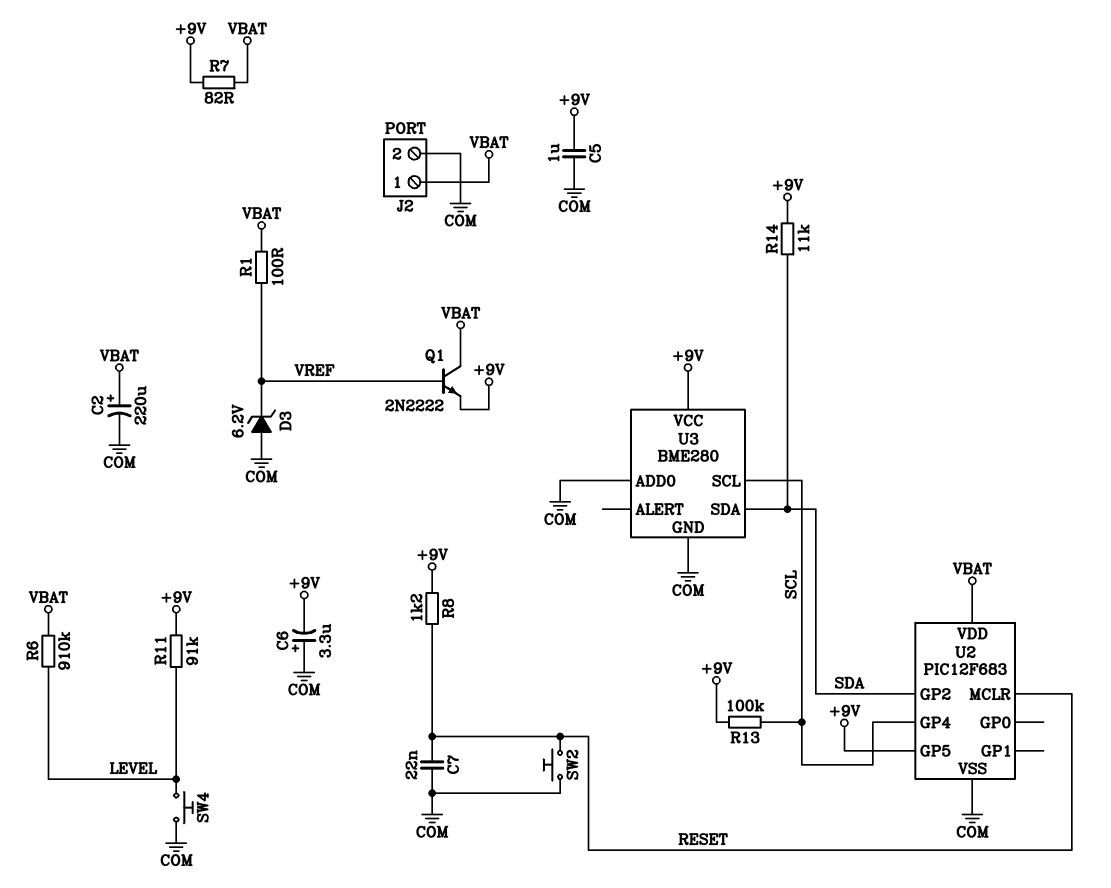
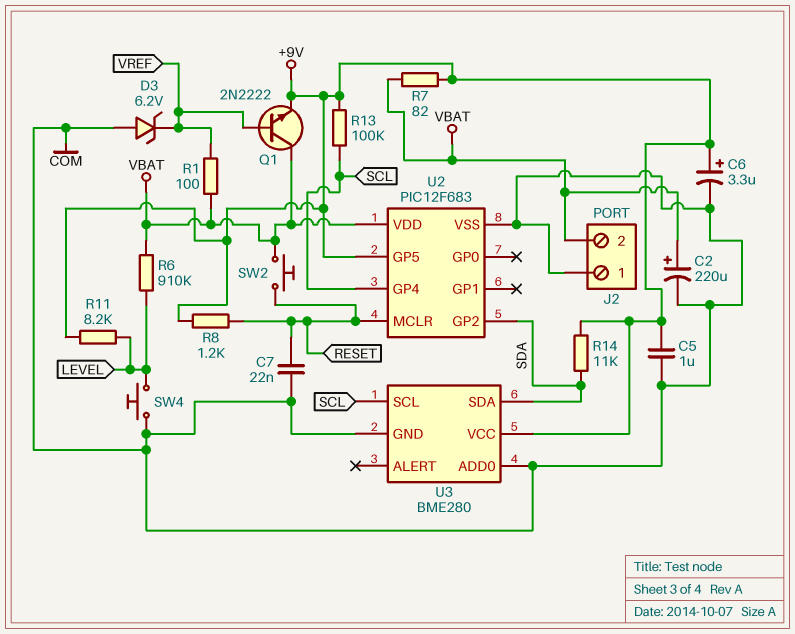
C6: 3.3uF (plus COM, minus +9V) -> 3.3uF (plus +9V, minus COM)
J2 pin 1: VBAT -> COM
J2 pin 2: COM -> VBAT
R11: 91k (+9V, LEVEL) -> 8.2k (+9V, LEVEL)
SW2: button (COM, RESET) -> button (RESET, VBAT)

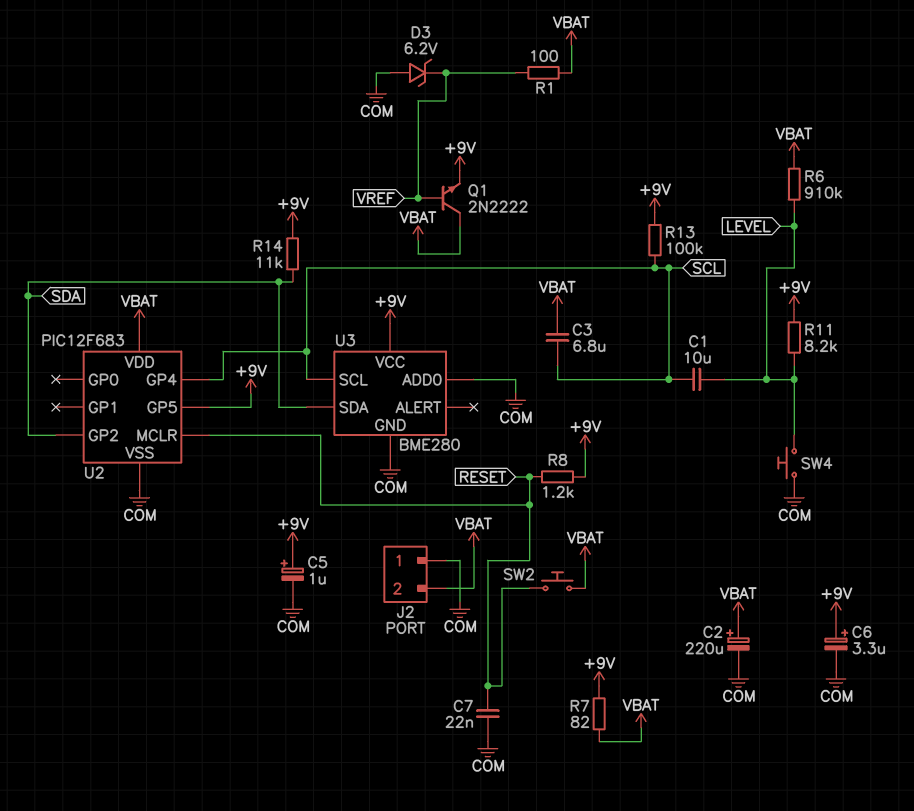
C1: none -> 10uF (LEVEL, SCL)
C3: none -> 6.8uF (SCL, VBAT)
C5: 1uF (+9V, COM) -> 1uF (plus +9V, minus COM)

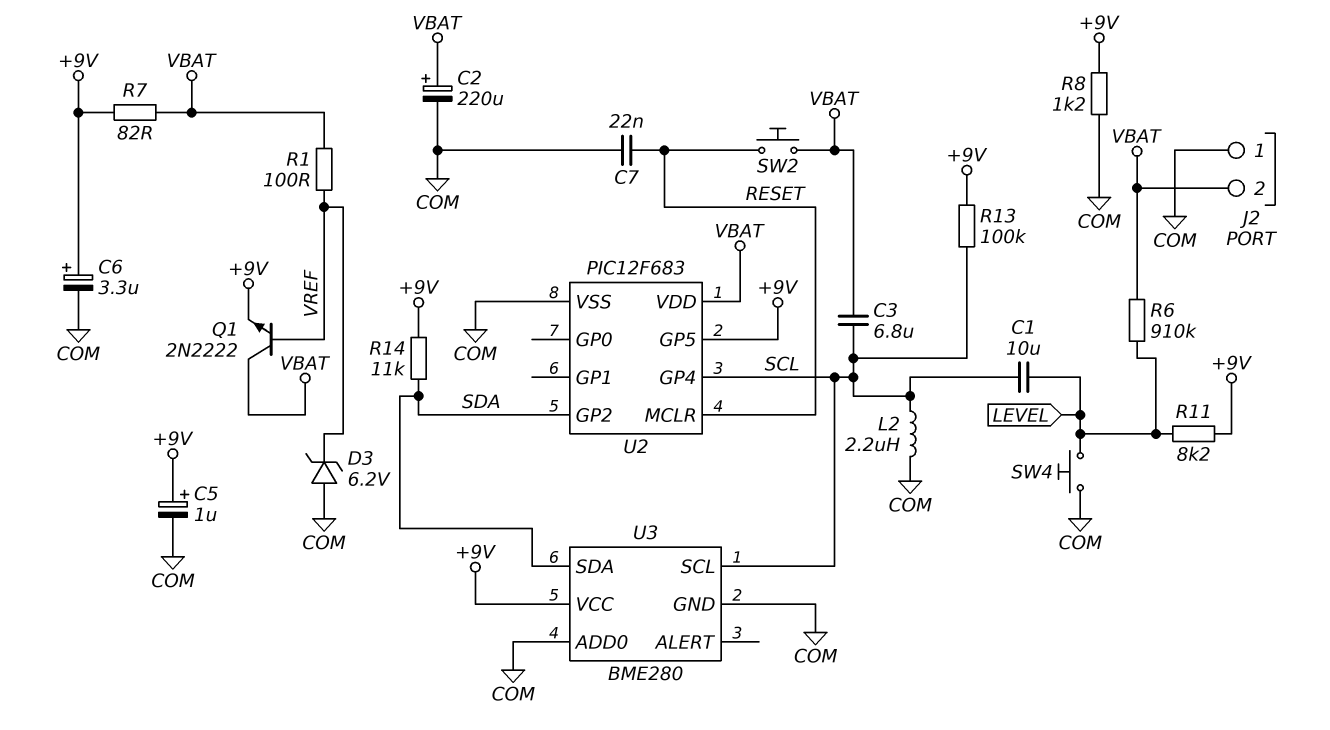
L2: none -> 2.2uH (COM, SCL)
R8: 1.2k (+9V, RESET) -> 1.2k (+9V, COM)

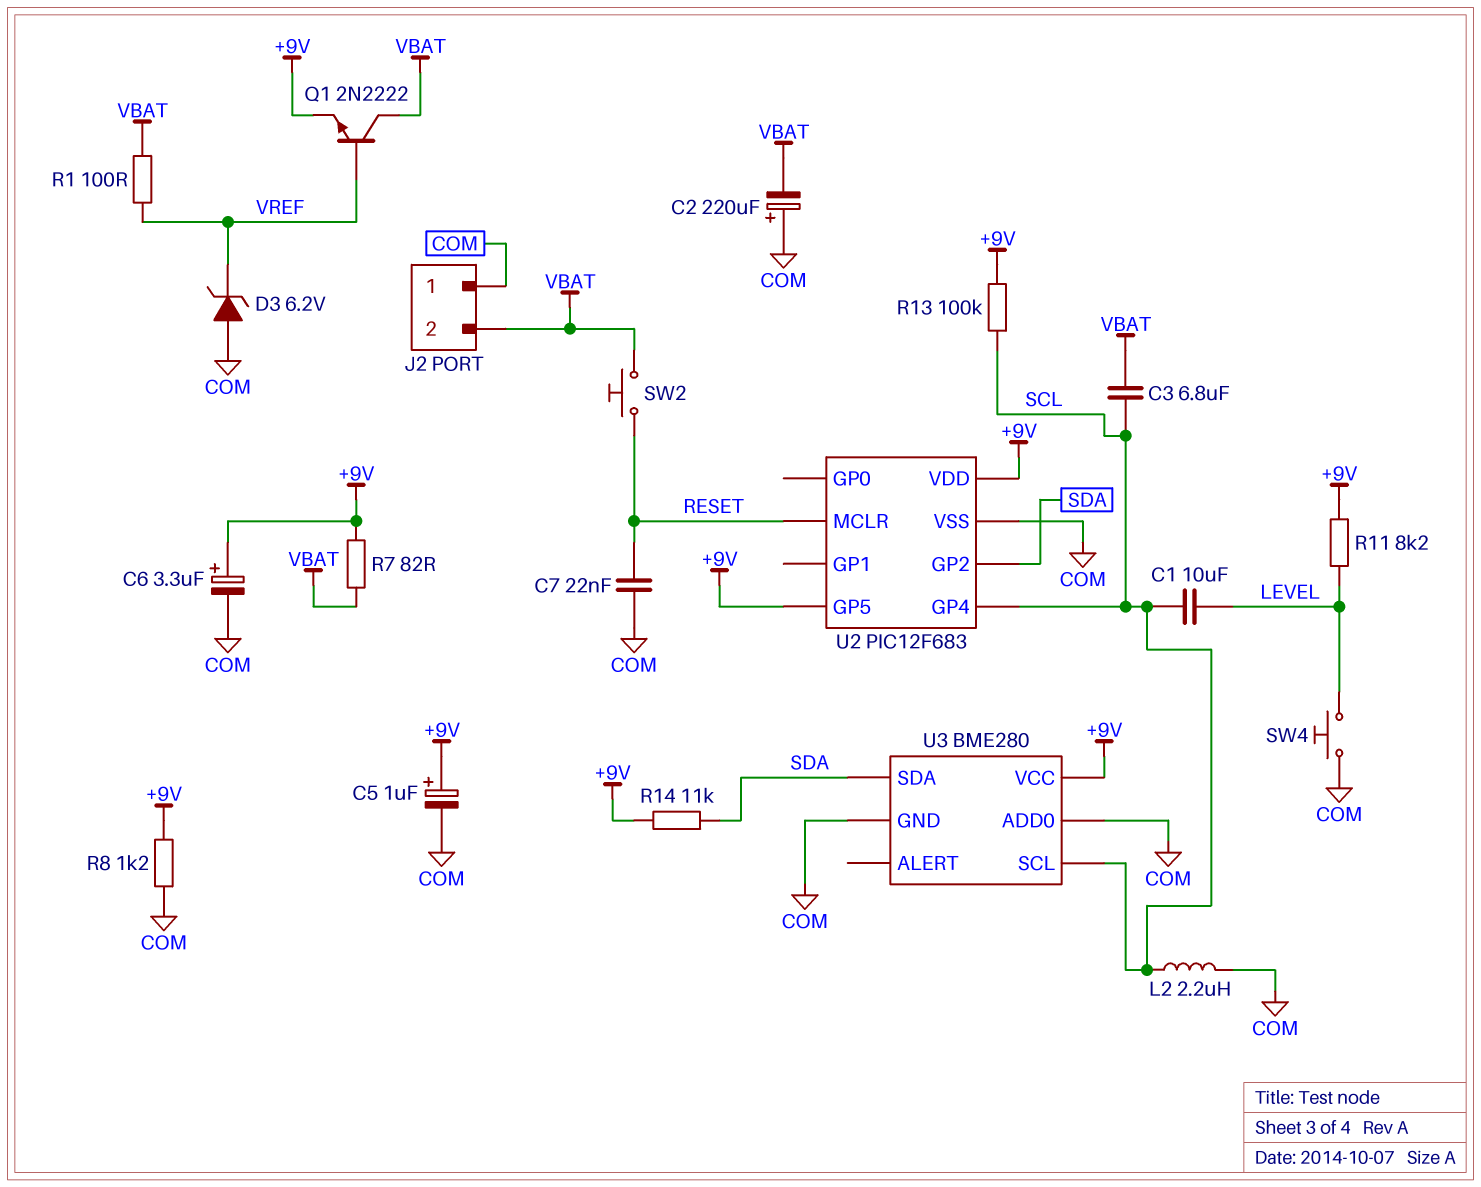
C2: 220uF (plus VBAT, minus COM) -> 220uF (plus COM, minus VBAT)
R6: 910k (LEVEL, VBAT) -> none
U2 pin VDD: VBAT -> +9V

